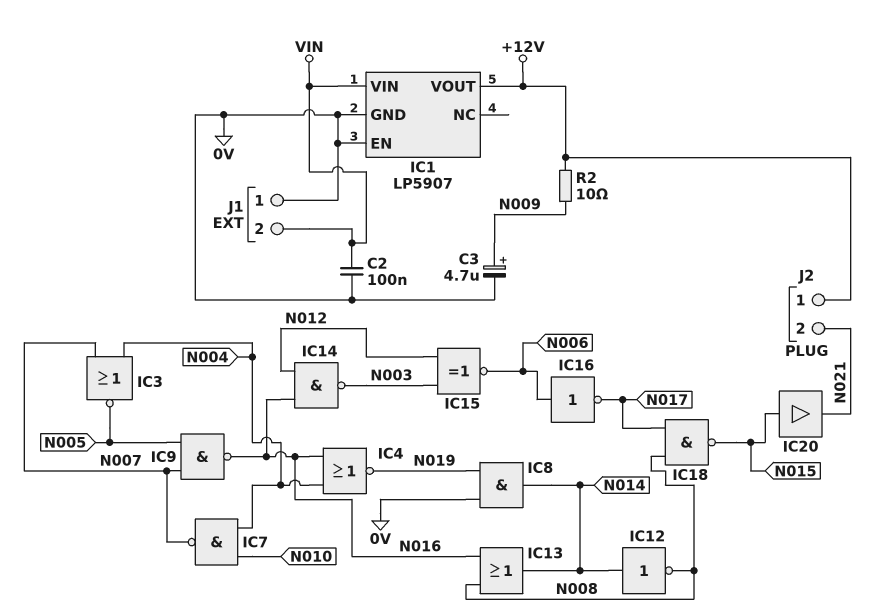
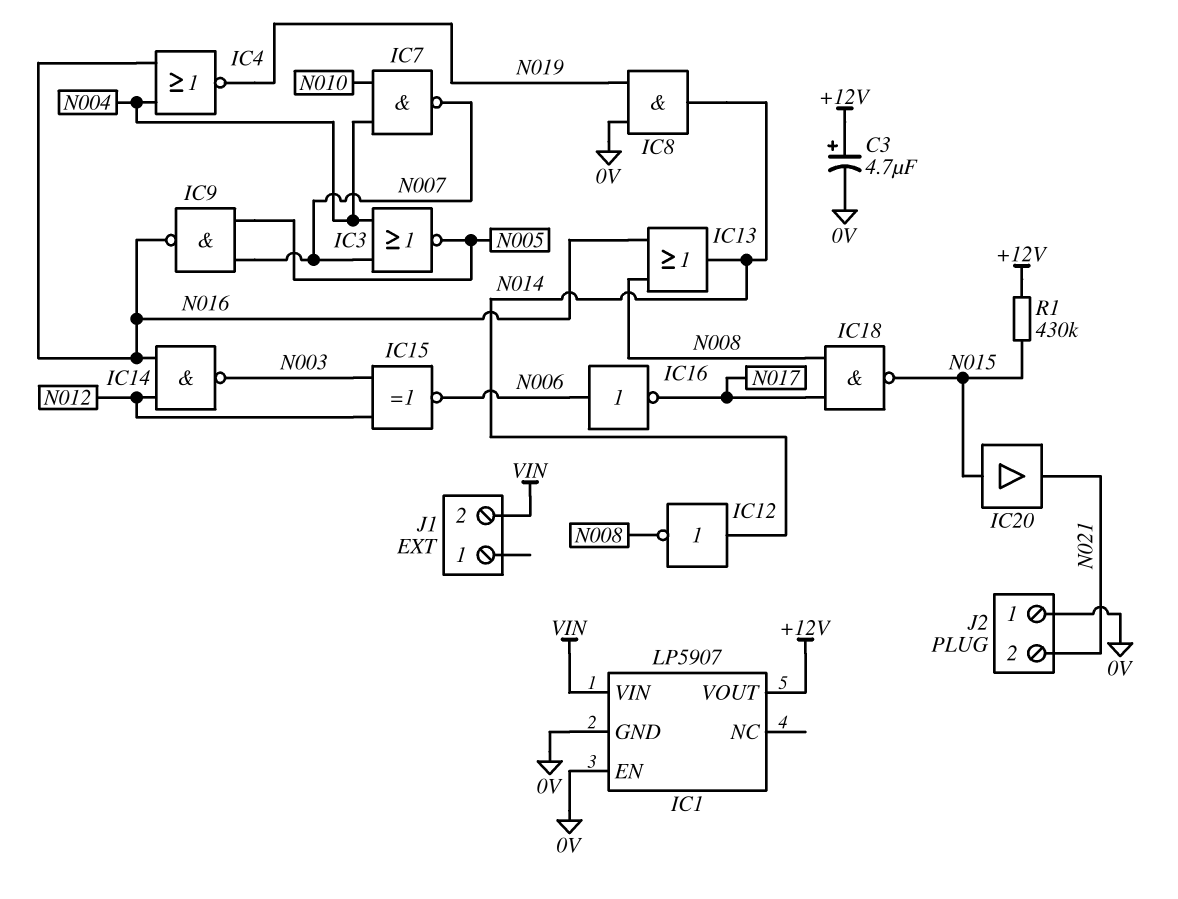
C2: 100nF (0V, VIN) -> none
C3: 4.7uF (plus N009, minus 0V) -> 4.7uF (plus +12V, minus 0V)
J1 pin 1: 0V -> none
J2 pin 1: +12V -> 0V
R1: none -> 430k (+12V, N015)
R2: 10 (+12V, N009) -> none

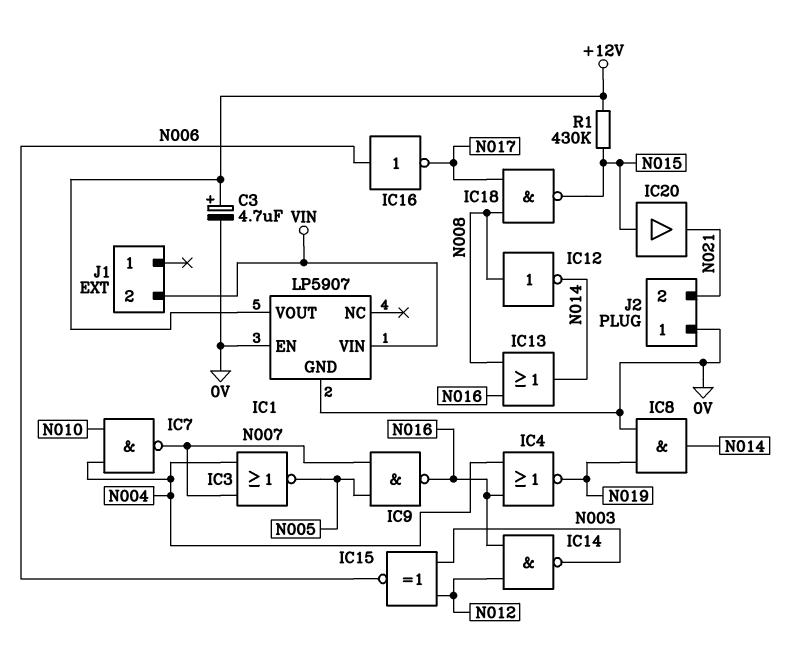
IC12: NOT (in N014, out N008) -> NOT (in N008, out N014)

